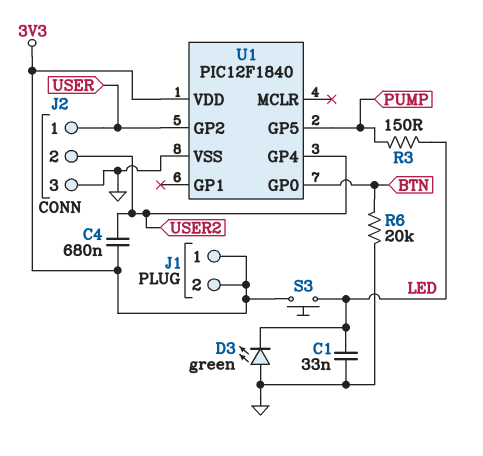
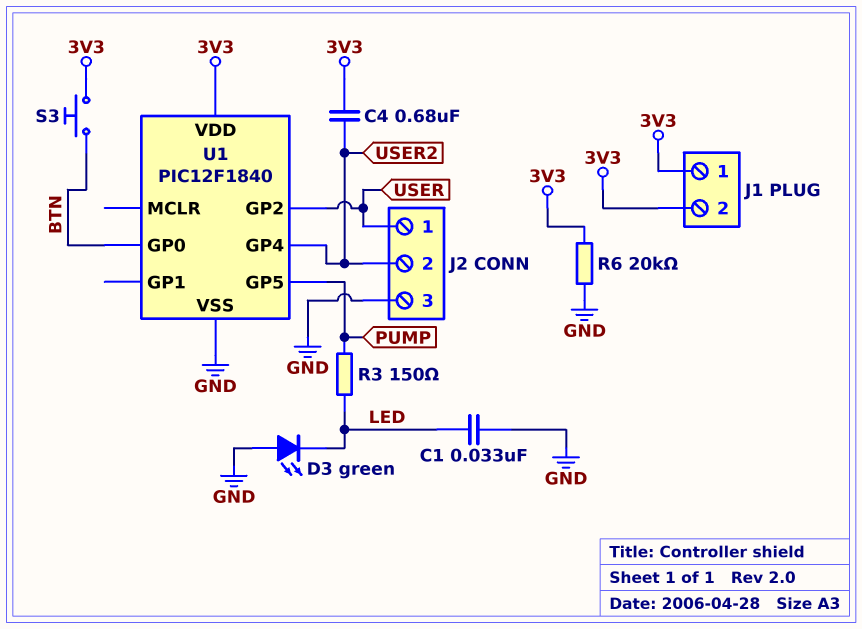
R6: 20k (BTN, GND) -> 20k (3V3, GND)
S3: button (3V3, LED) -> button (3V3, BTN)

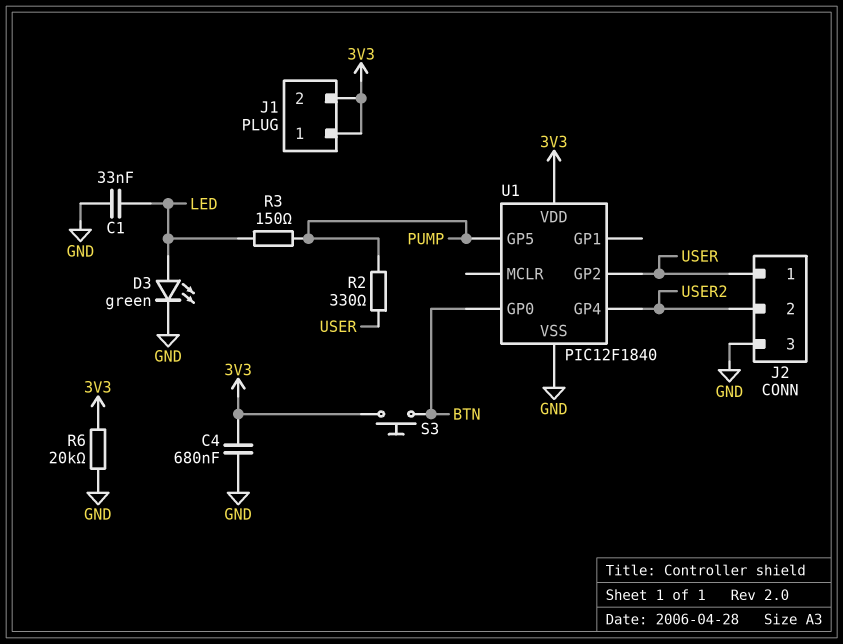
C4: 680nF (3V3, USER2) -> 680nF (3V3, GND)
D3: LED green (A GND, K LED) -> LED green (A LED, K GND)
R2: none -> 330 (PUMP, USER)

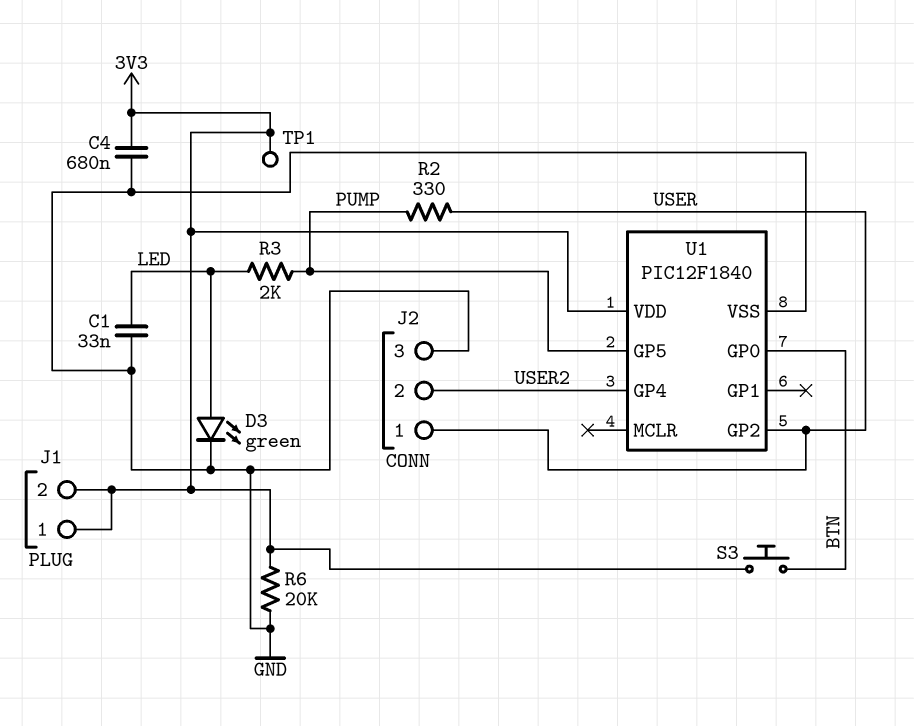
R3: 150 (LED, PUMP) -> 2k (LED, PUMP)
TP1: none -> test point (3V3)

